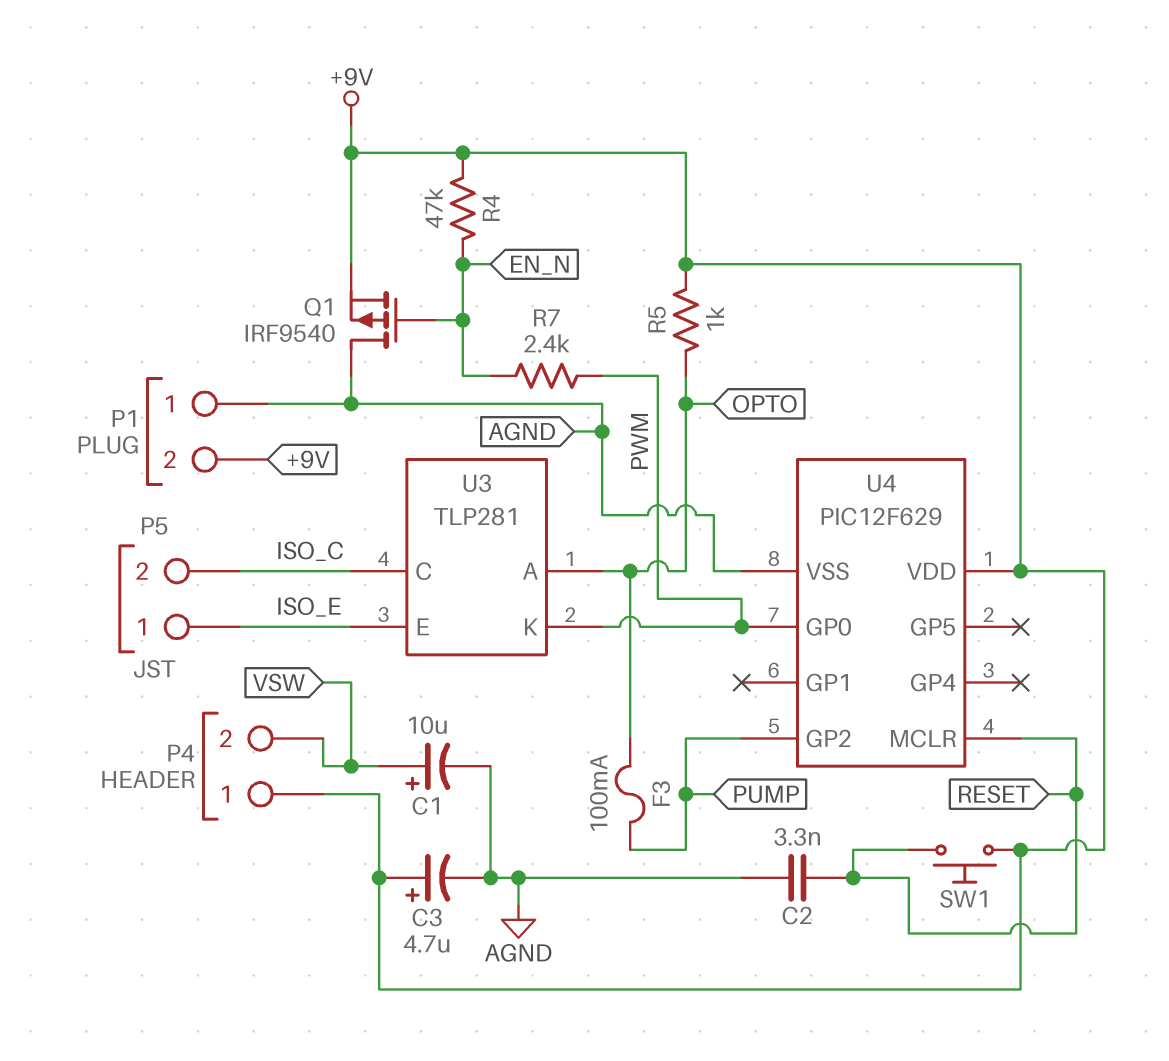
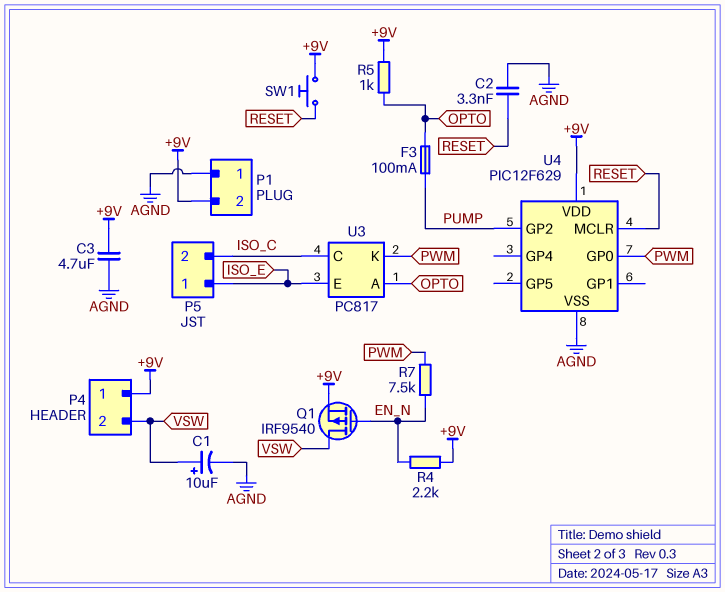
C3: 4.7uF (plus +9V, minus AGND) -> 4.7uF (+9V, AGND)
Q1: PMOS IRF9540 (G EN_N, D AGND, S +9V) -> PMOS IRF9540 (G EN_N, D VSW, S +9V)
R4: 47k (+9V, EN_N) -> 2.2k (+9V, EN_N)
R7: 2.4k (EN_N, PWM) -> 7.5k (EN_N, PWM)
U3: TLP281 -> PC817

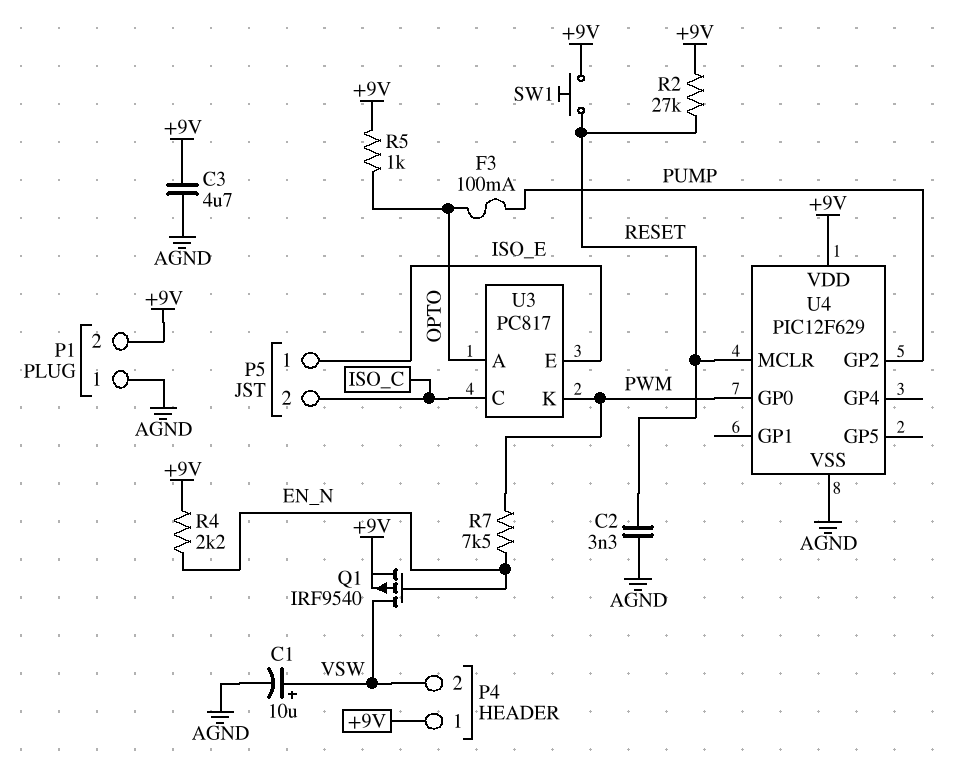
R2: none -> 27k (+9V, RESET)

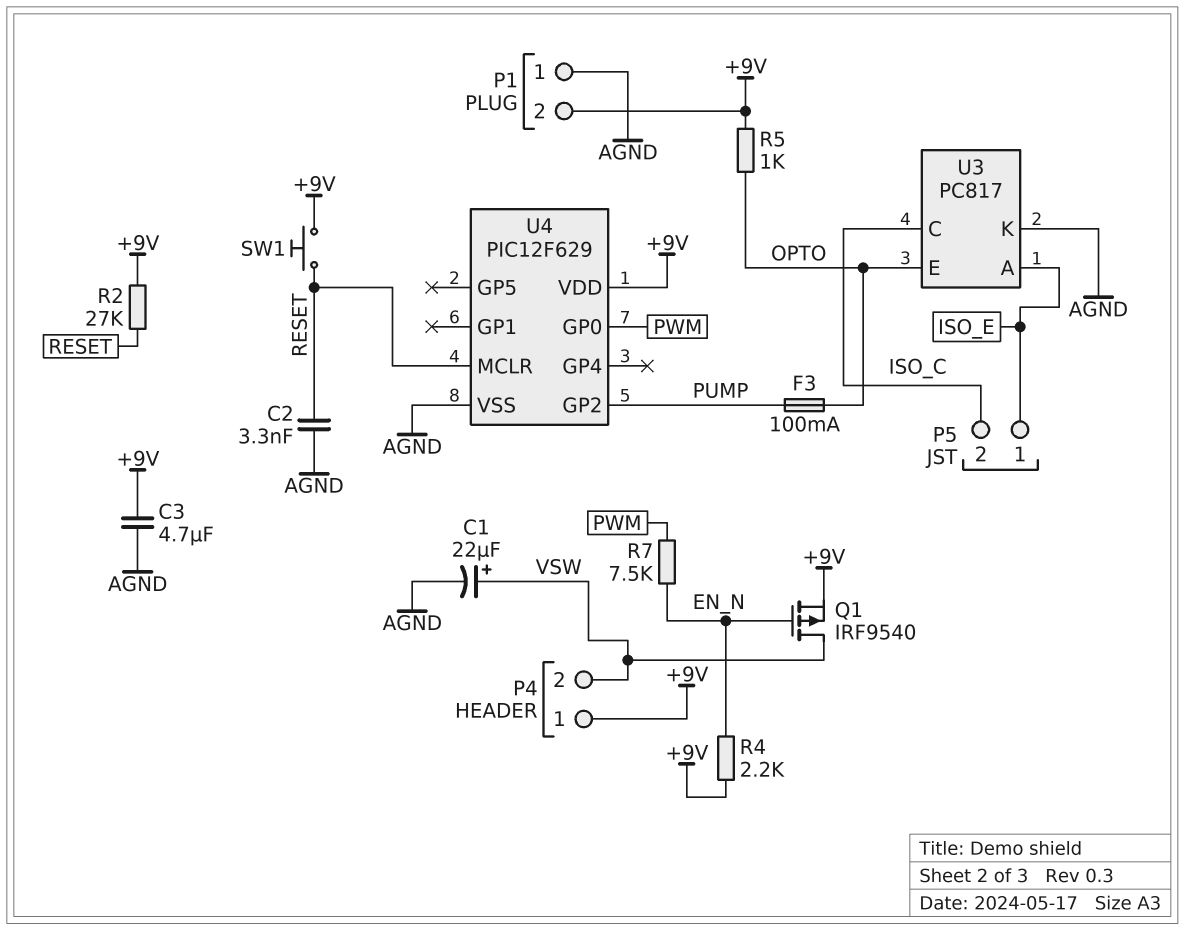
C1: 10uF (plus VSW, minus AGND) -> 22uF (plus VSW, minus AGND)
U3 pin A: OPTO -> ISO_E
U3 pin E: ISO_E -> OPTO
U3 pin K: PWM -> AGND

